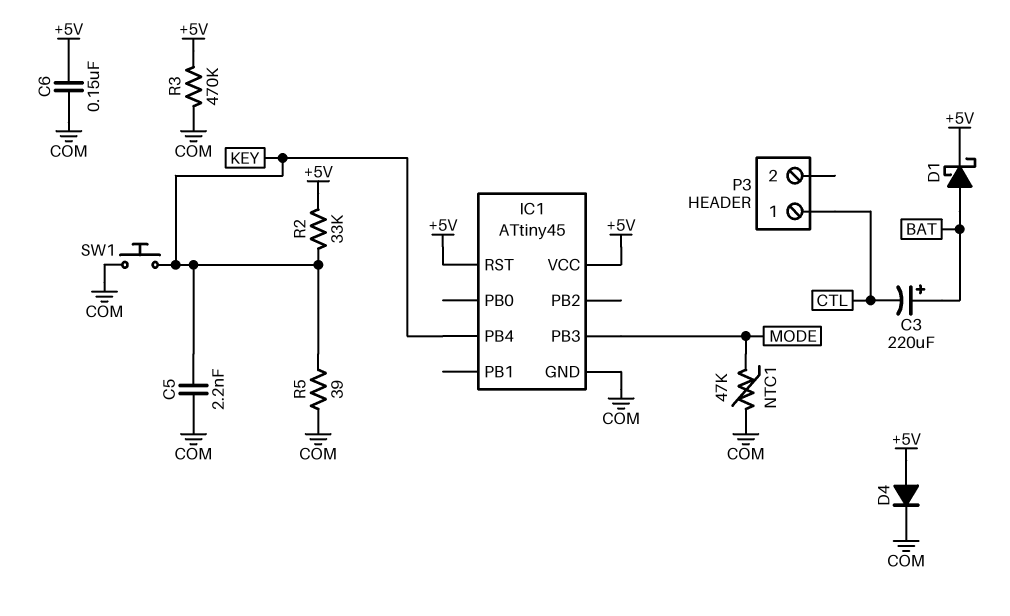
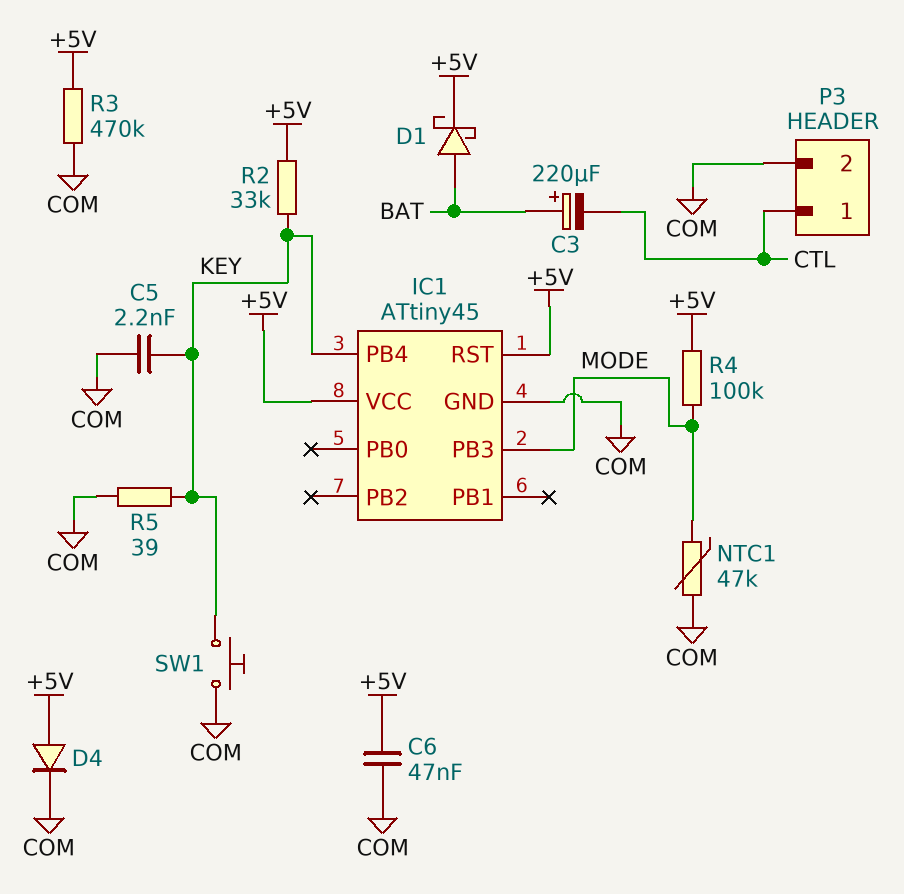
C6: 150nF (+5V, COM) -> 47nF (+5V, COM)
P3 pin 2: none -> COM
R4: none -> 100k (+5V, MODE)

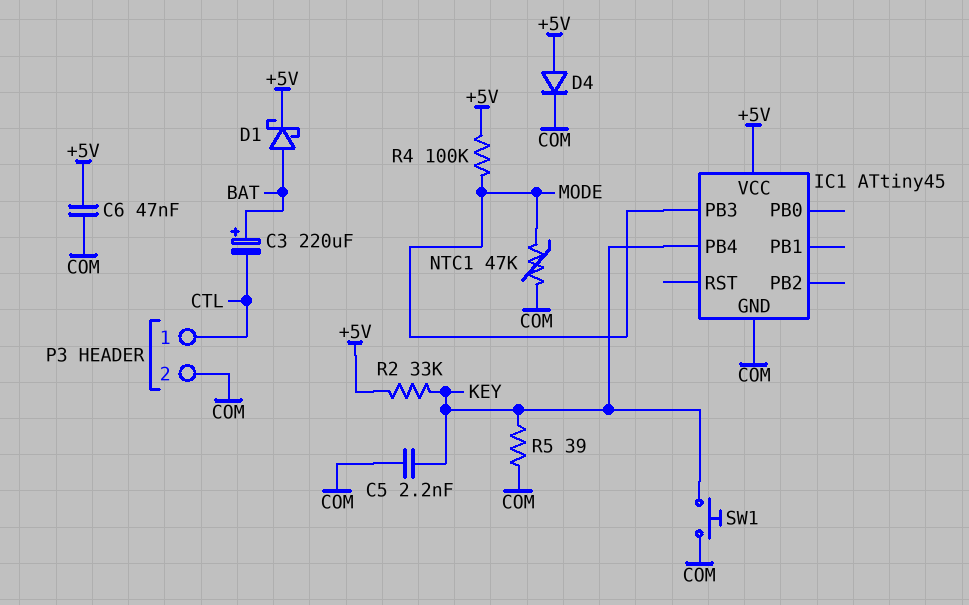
IC1 pin RST: +5V -> none
R3: 470k (+5V, COM) -> none

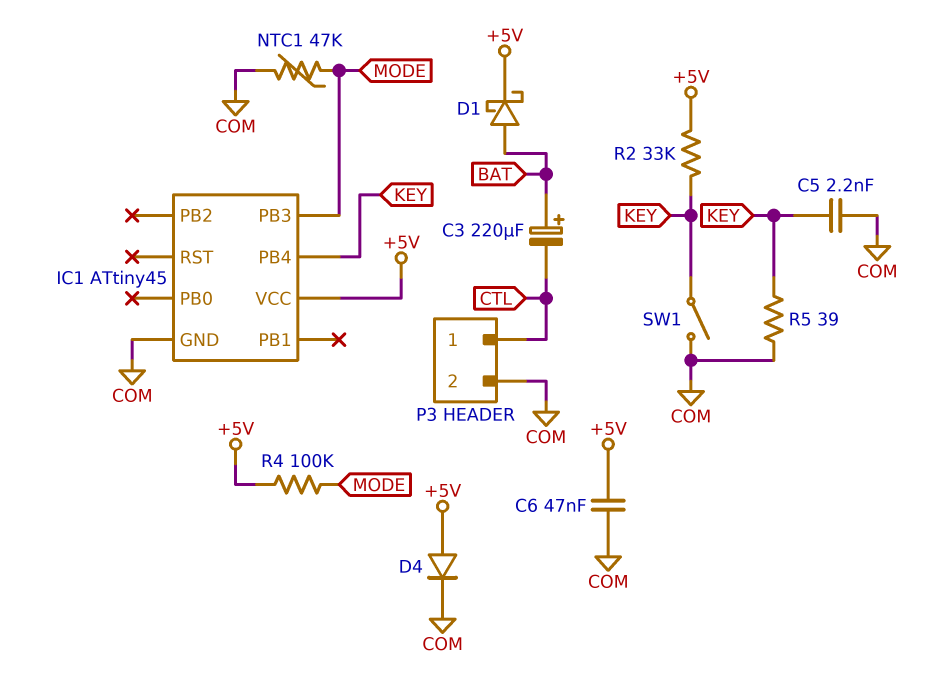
SW1: button (COM, KEY) -> switch (COM, KEY)

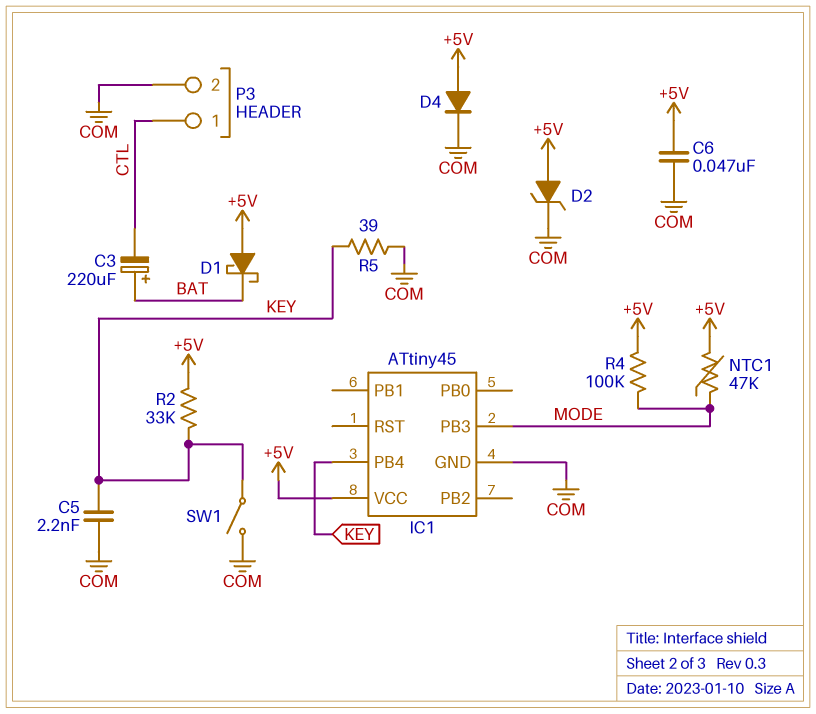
D1: schottky (A BAT, K +5V) -> schottky (A +5V, K BAT)
D2: none -> zener (A +5V, K COM)
NTC1: 47k (COM, MODE) -> 47k (+5V, MODE)

